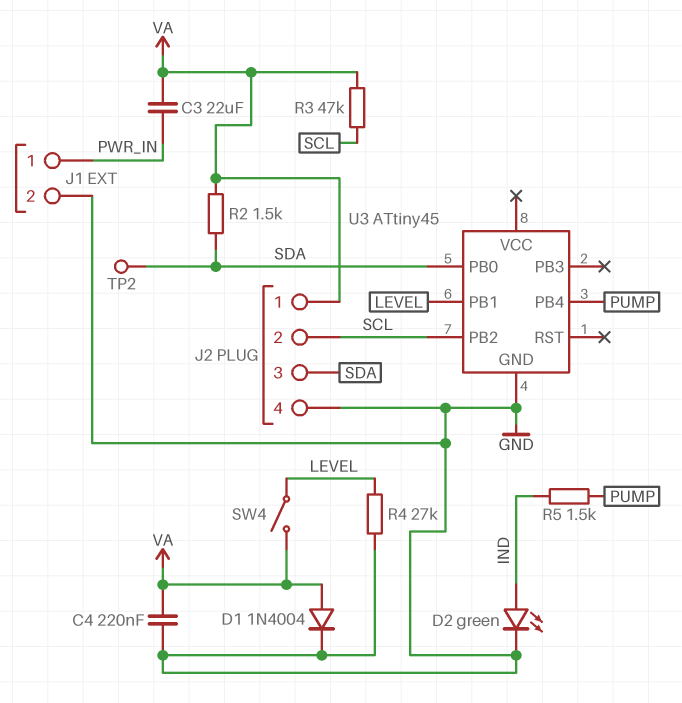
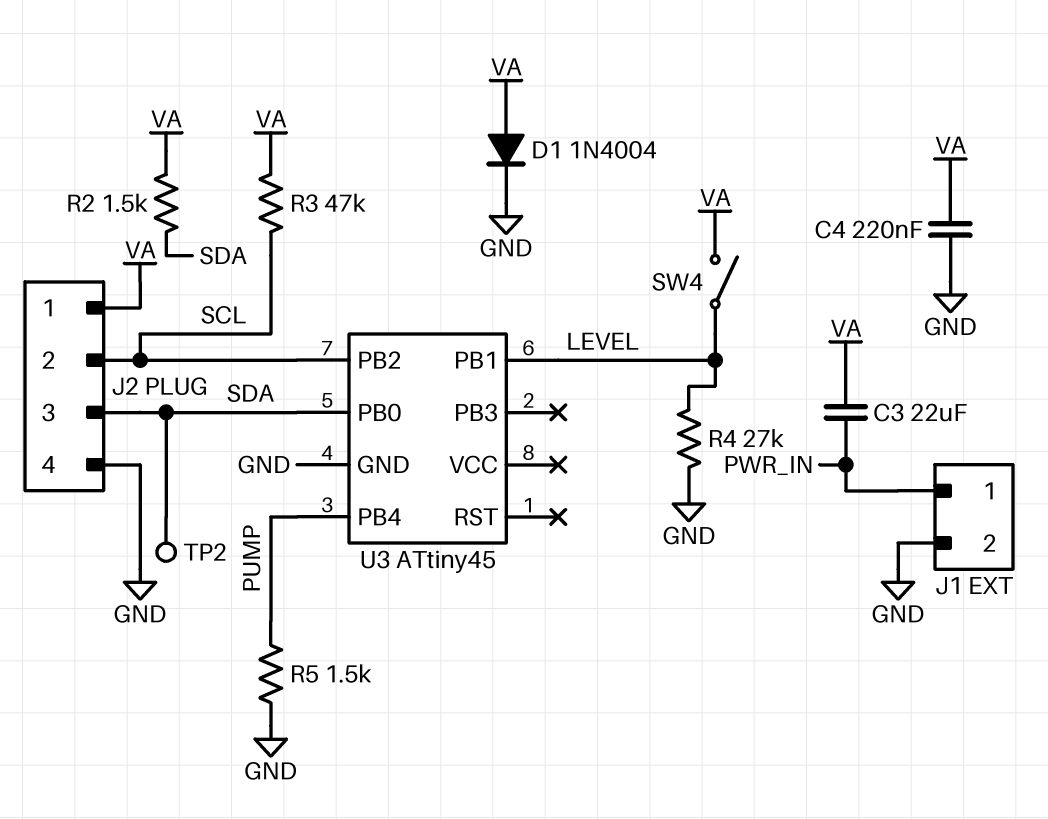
D2: LED green (A IND, K GND) -> none
R5: 1.5k (IND, PUMP) -> 1.5k (GND, PUMP)

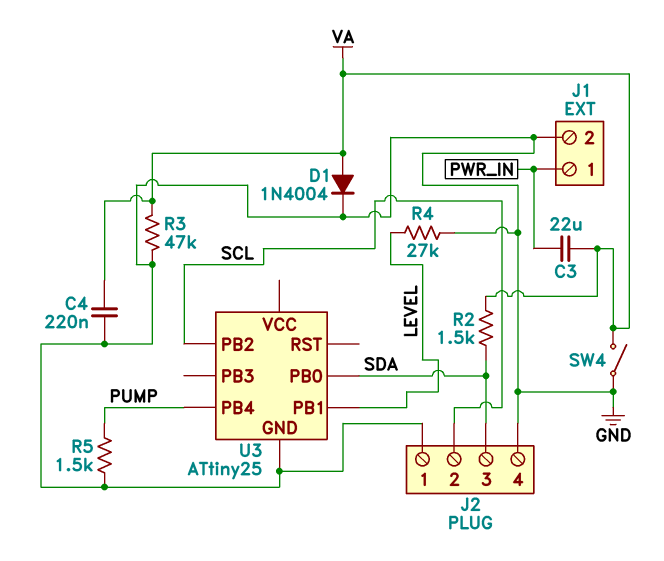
J2 pin 1: VA -> GND
R3: 47k (SCL, VA) -> 47k (GND, VA)
SW4: switch (LEVEL, VA) -> switch (GND, VA)
TP2: test point (SDA) -> none
U3: ATtiny45 -> ATtiny25

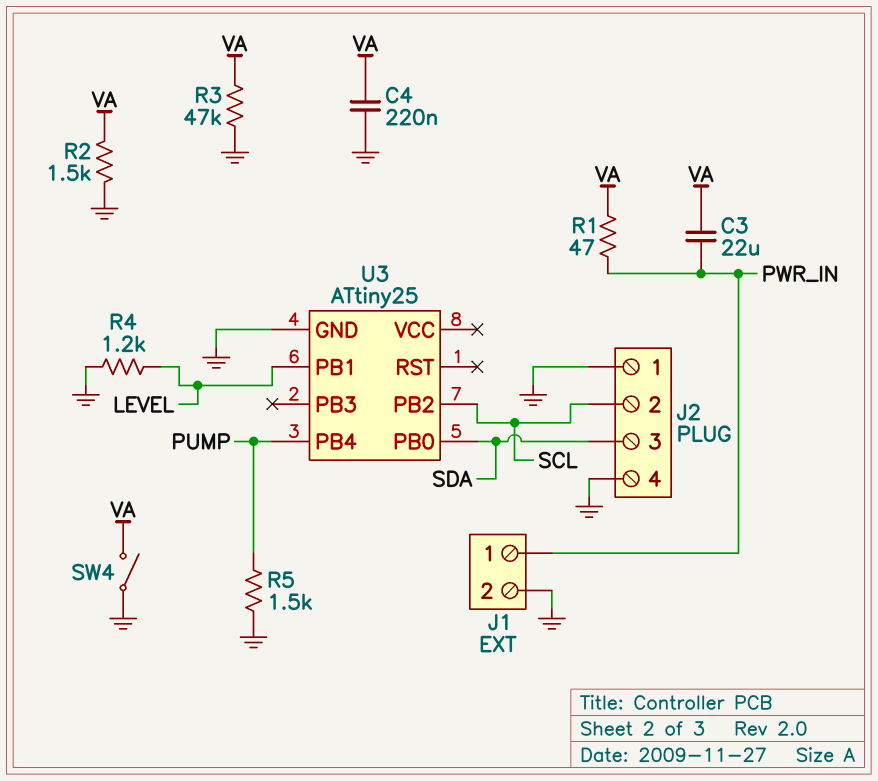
D1: diode 1N4004 (A VA, K GND) -> none
R1: none -> 47 (PWR_IN, VA)
R2: 1.5k (SDA, VA) -> 1.5k (GND, VA)
R4: 27k (GND, LEVEL) -> 1.2k (GND, LEVEL)

